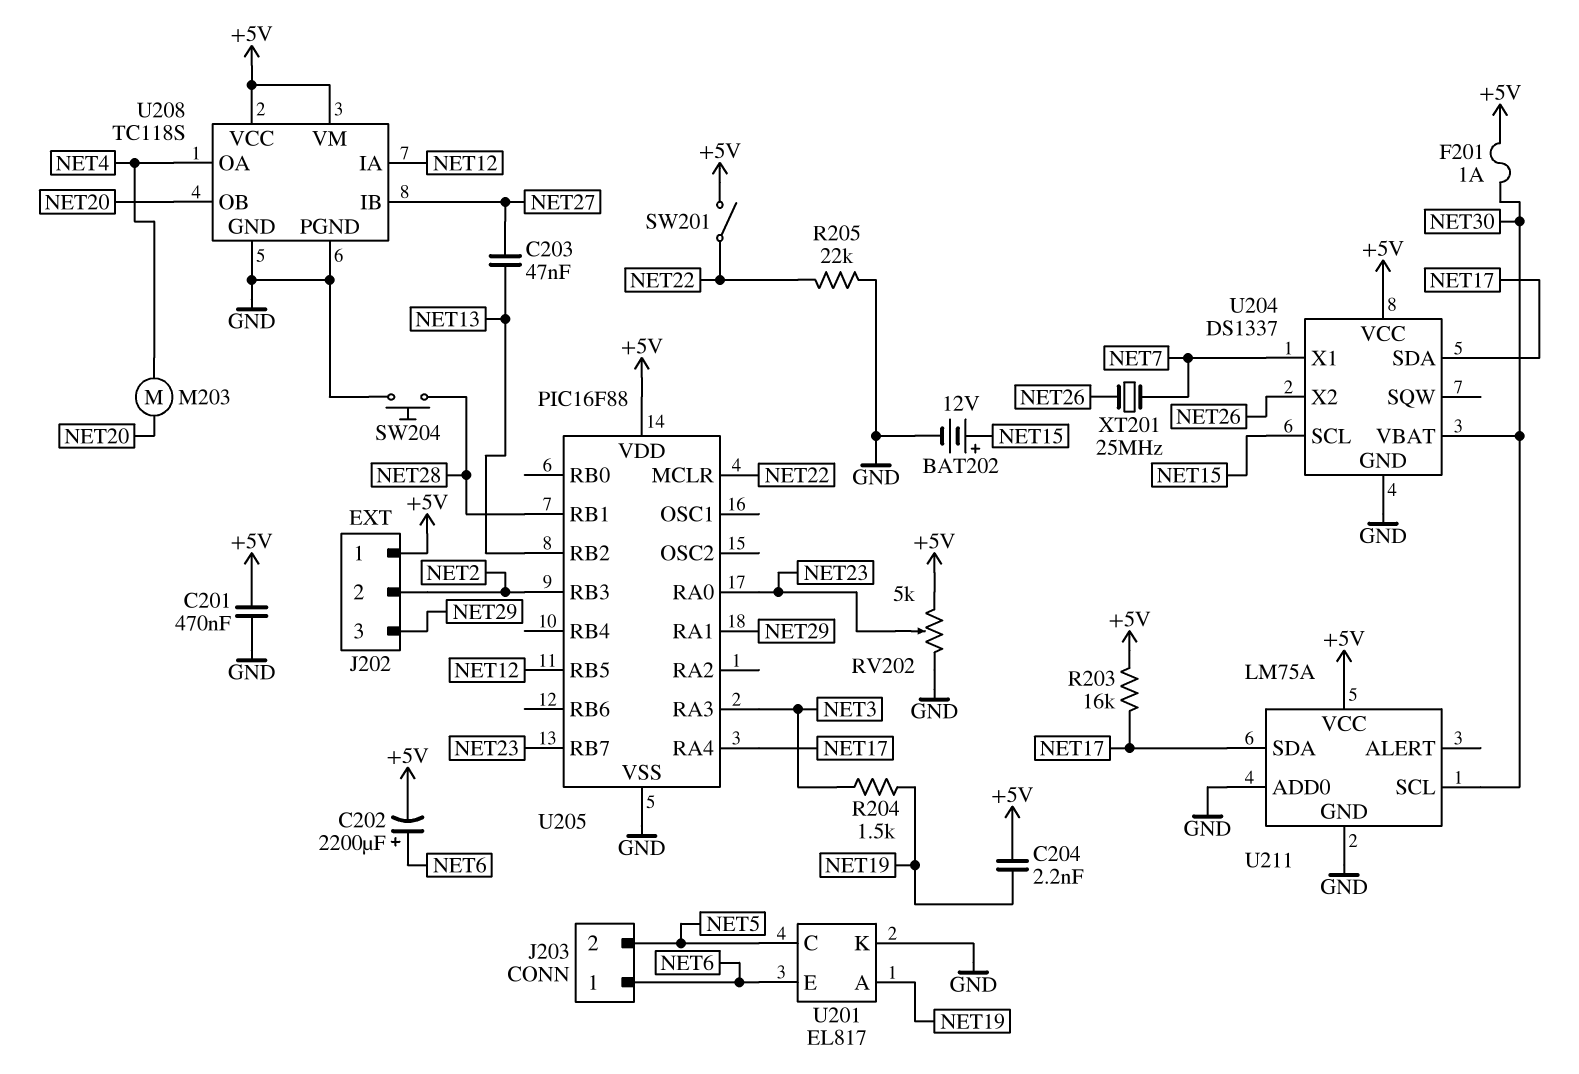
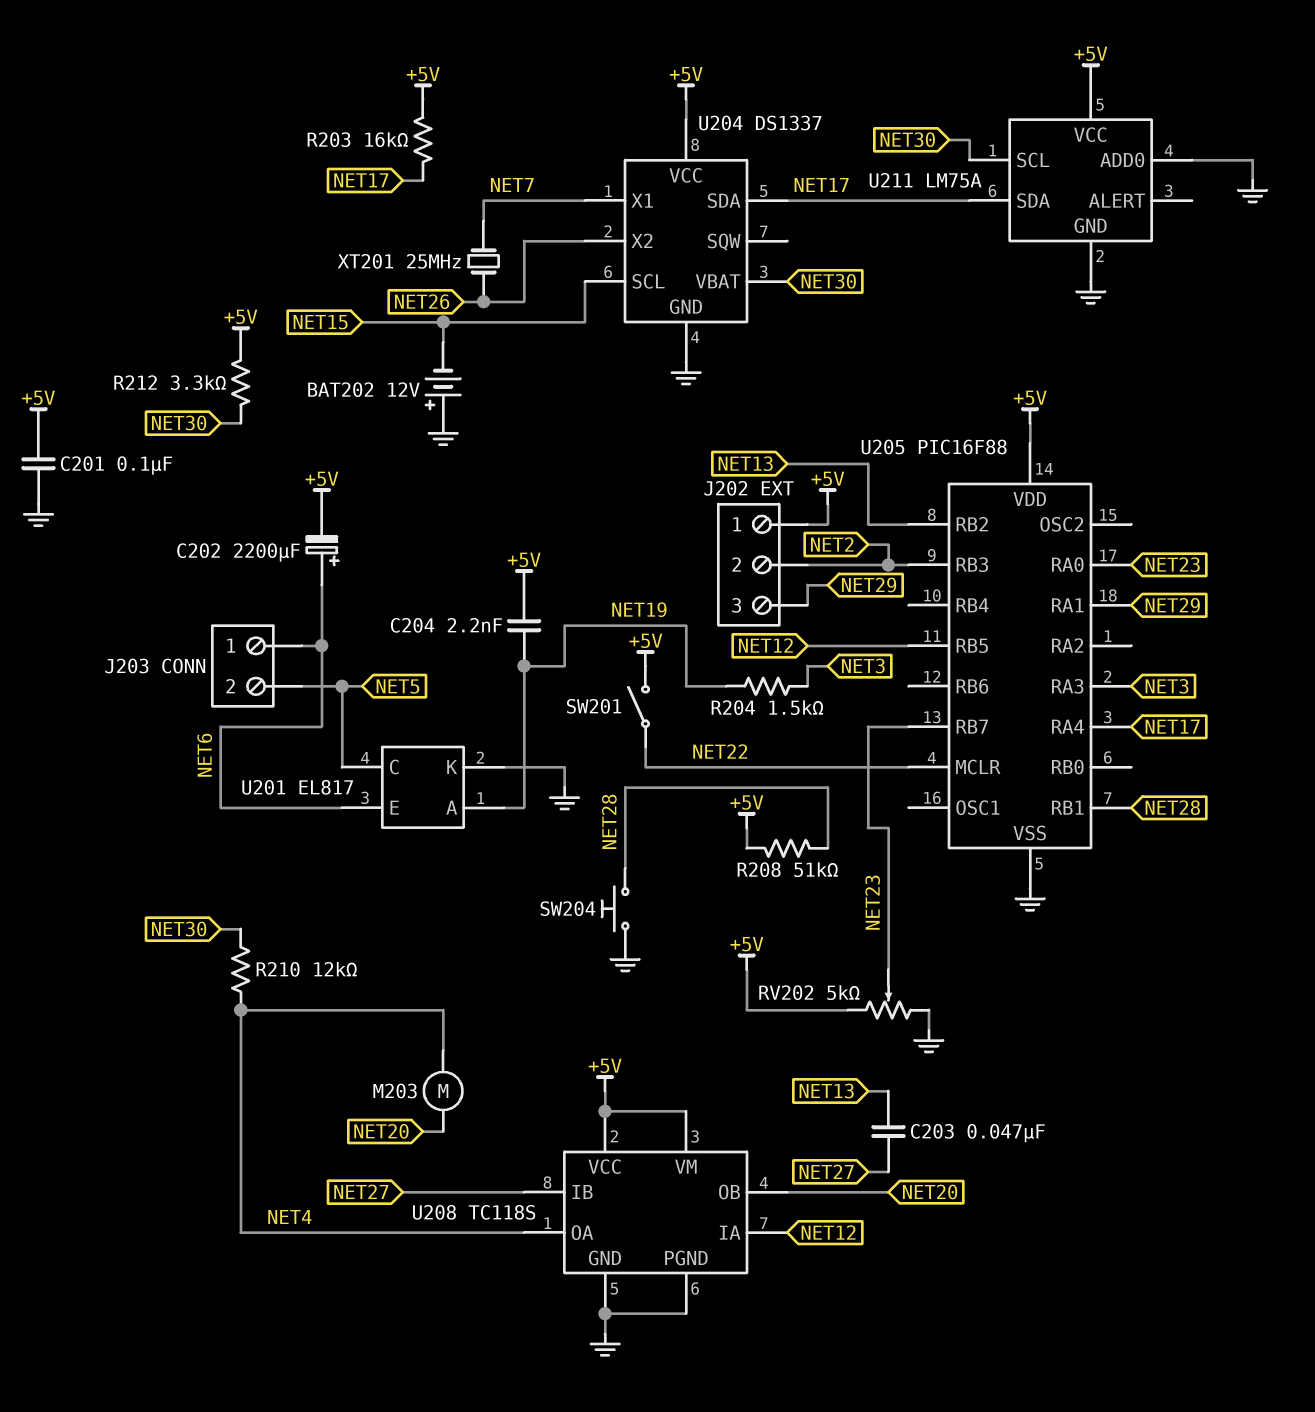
BAT202: 12V (plus NET15, minus GND) -> 12V (plus GND, minus NET15)
C201: 470nF (+5V, GND) -> 100nF (+5V, GND)
F201: 1A (+5V, NET30) -> none
R205: 22k (GND, NET22) -> none
R208: none -> 51k (+5V, NET28)
R210: none -> 12k (NET4, NET30)
R212: none -> 3.3k (+5V, NET30)

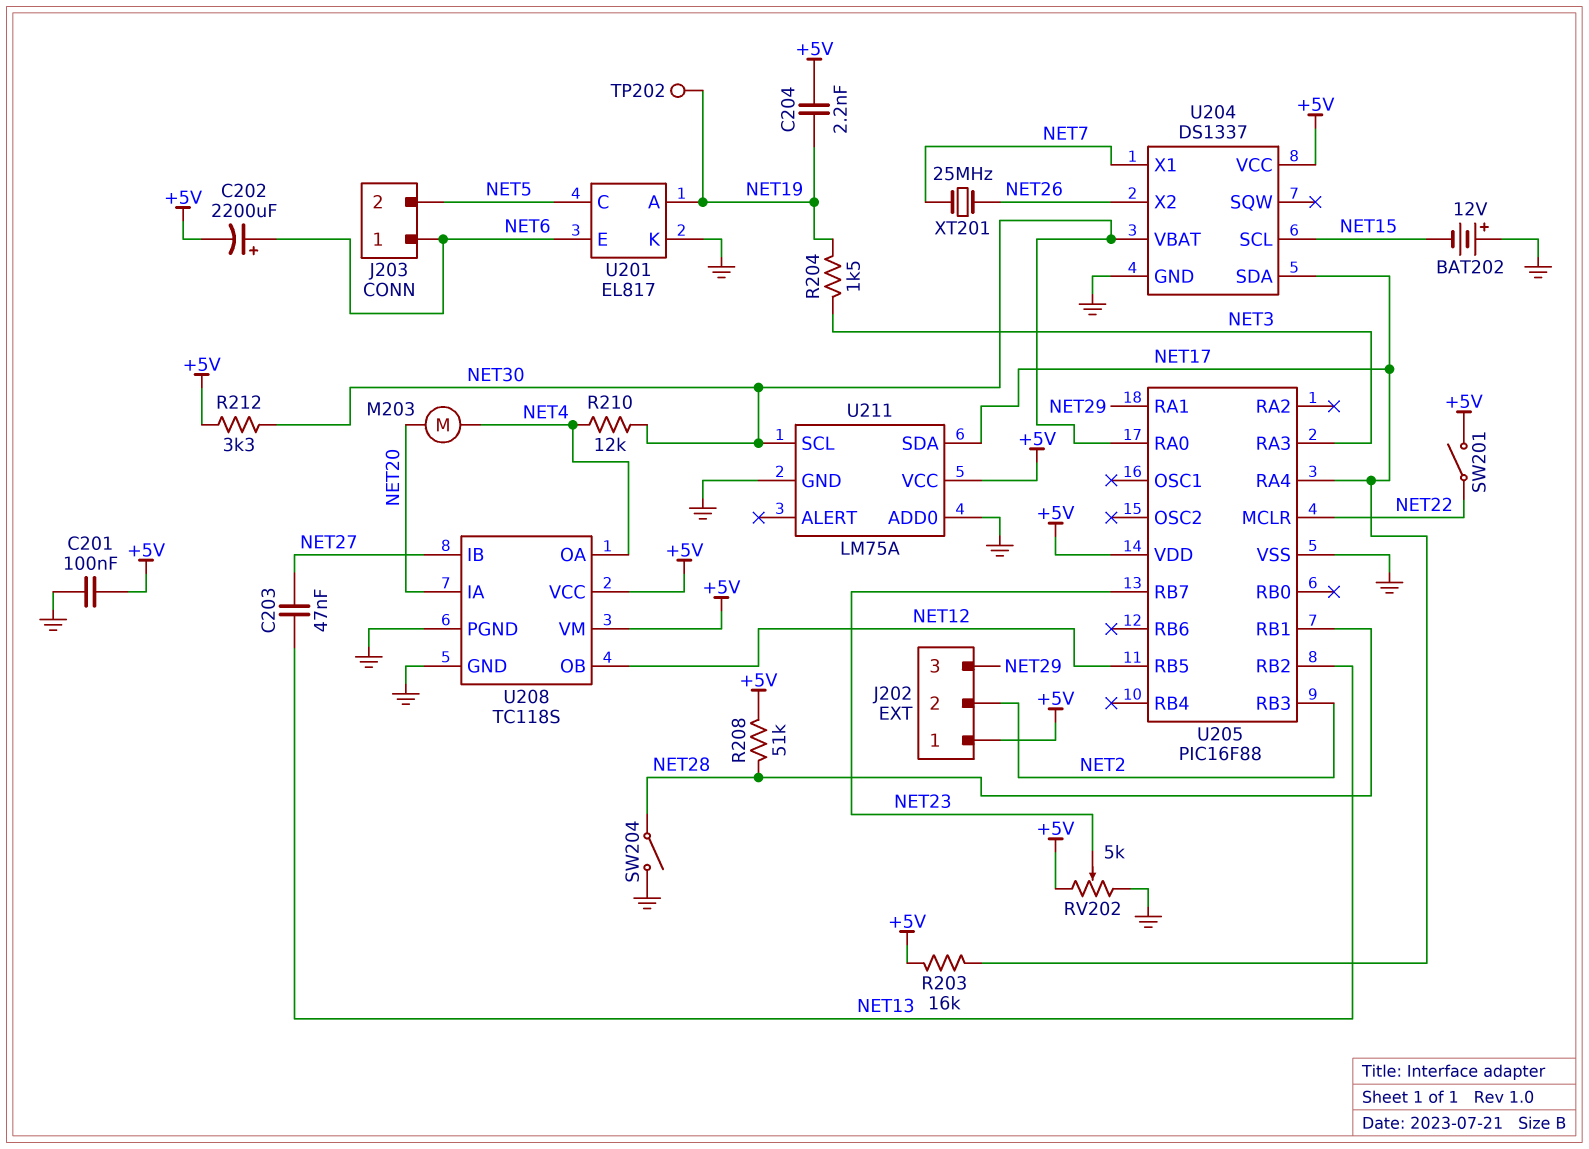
SW204: button (GND, NET28) -> switch (GND, NET28)
TP202: none -> test point (NET19)
U205 pin RA0: NET23 -> NET30
U208 pin IA: NET12 -> NET20
U208 pin OB: NET20 -> NET12

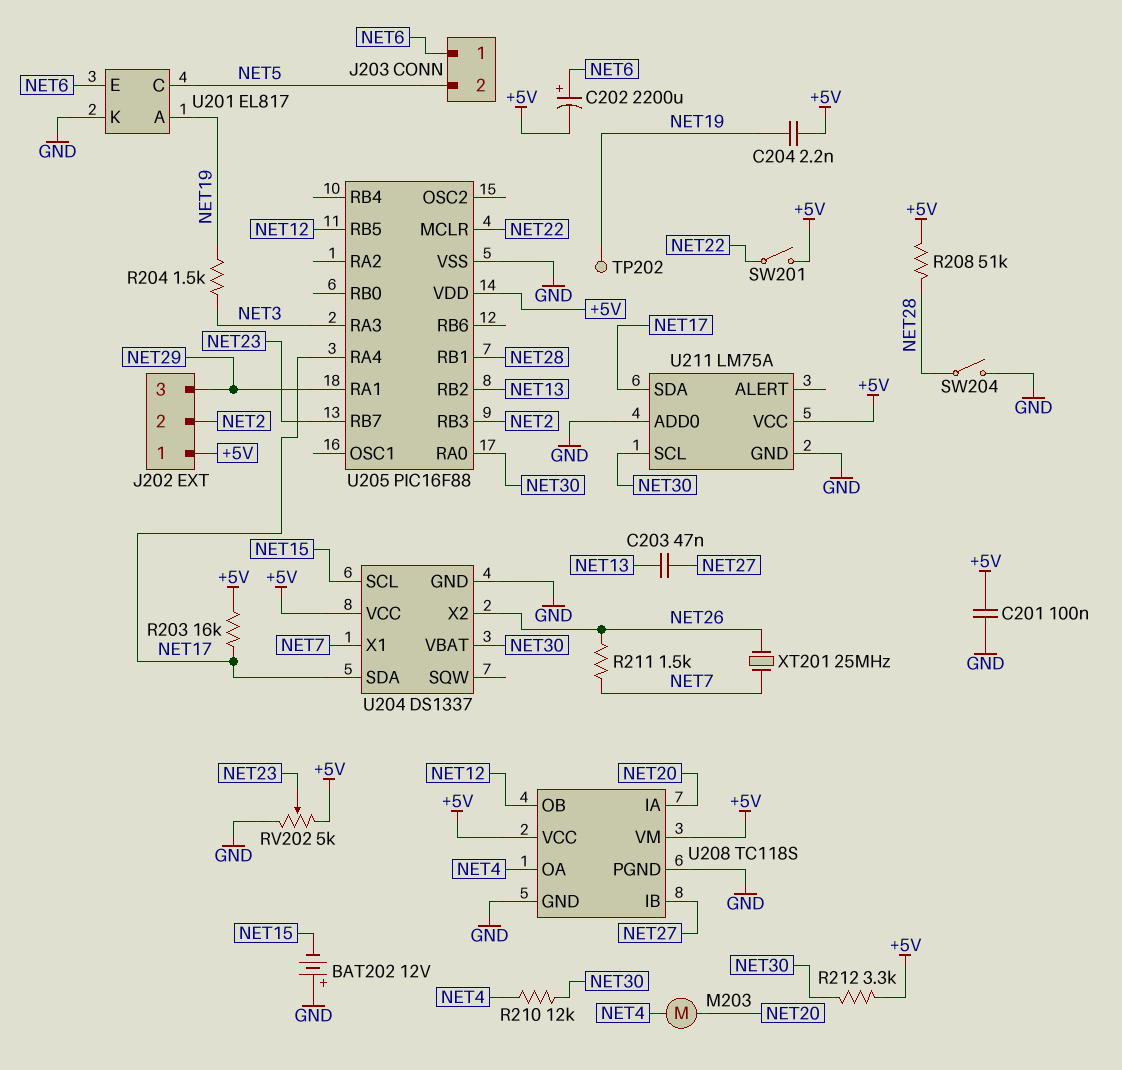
R211: none -> 1.5k (NET7, NET26)

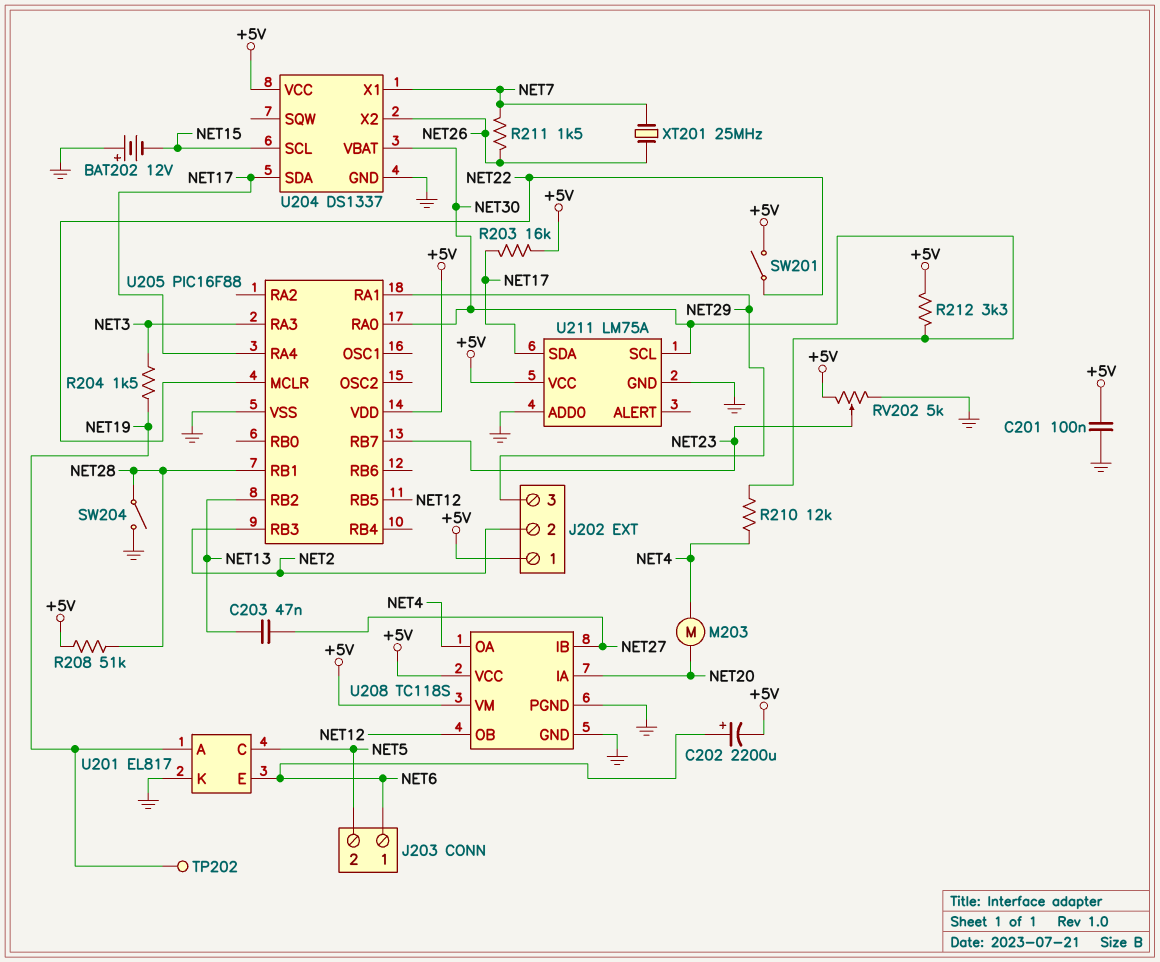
C204: 2.2nF (+5V, NET19) -> none

